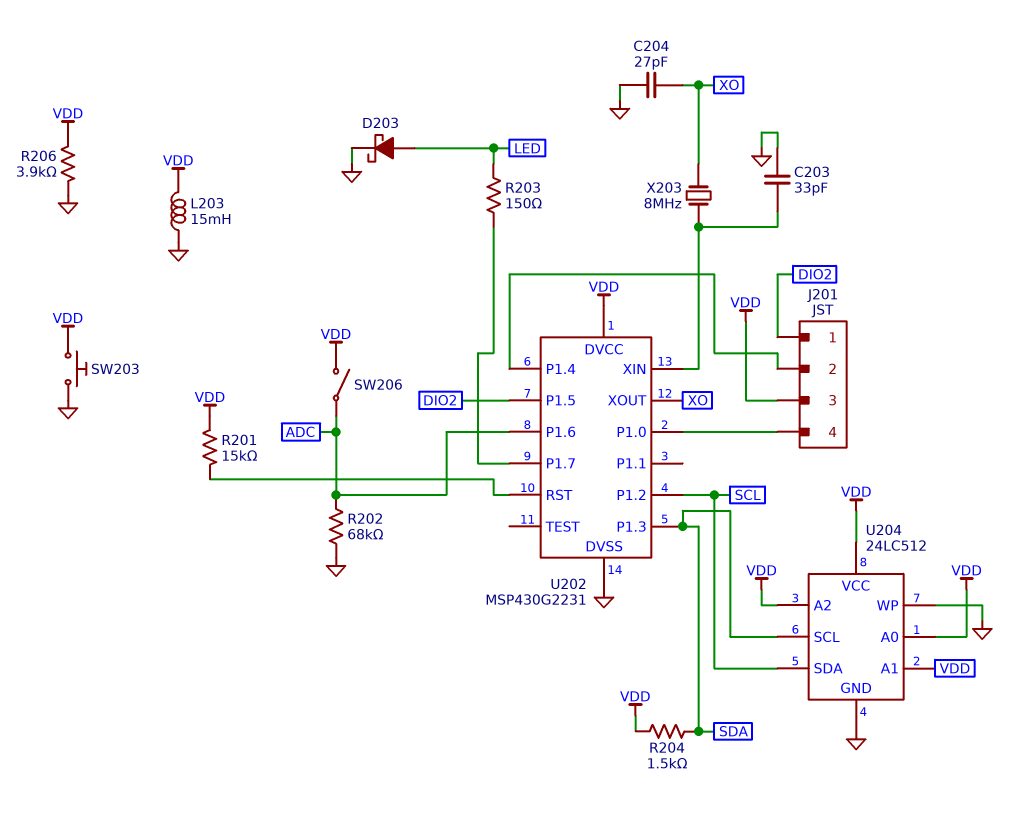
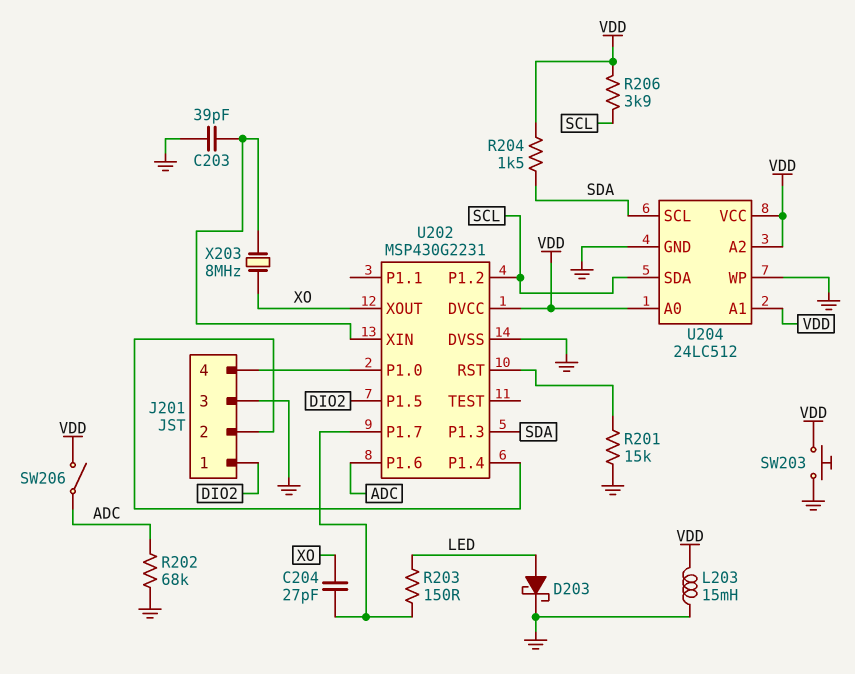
C203: 33pF (GND, U202/XIN) -> 39pF (GND, U202/XIN)
C204: 27pF (GND, XO) -> 27pF (U202/P1.7, XO)
J201 pin 3: VDD -> GND
R201: 15k (U202/RST, VDD) -> 15k (GND, U202/RST)
R206: 3.9k (GND, VDD) -> 3.9k (SCL, VDD)

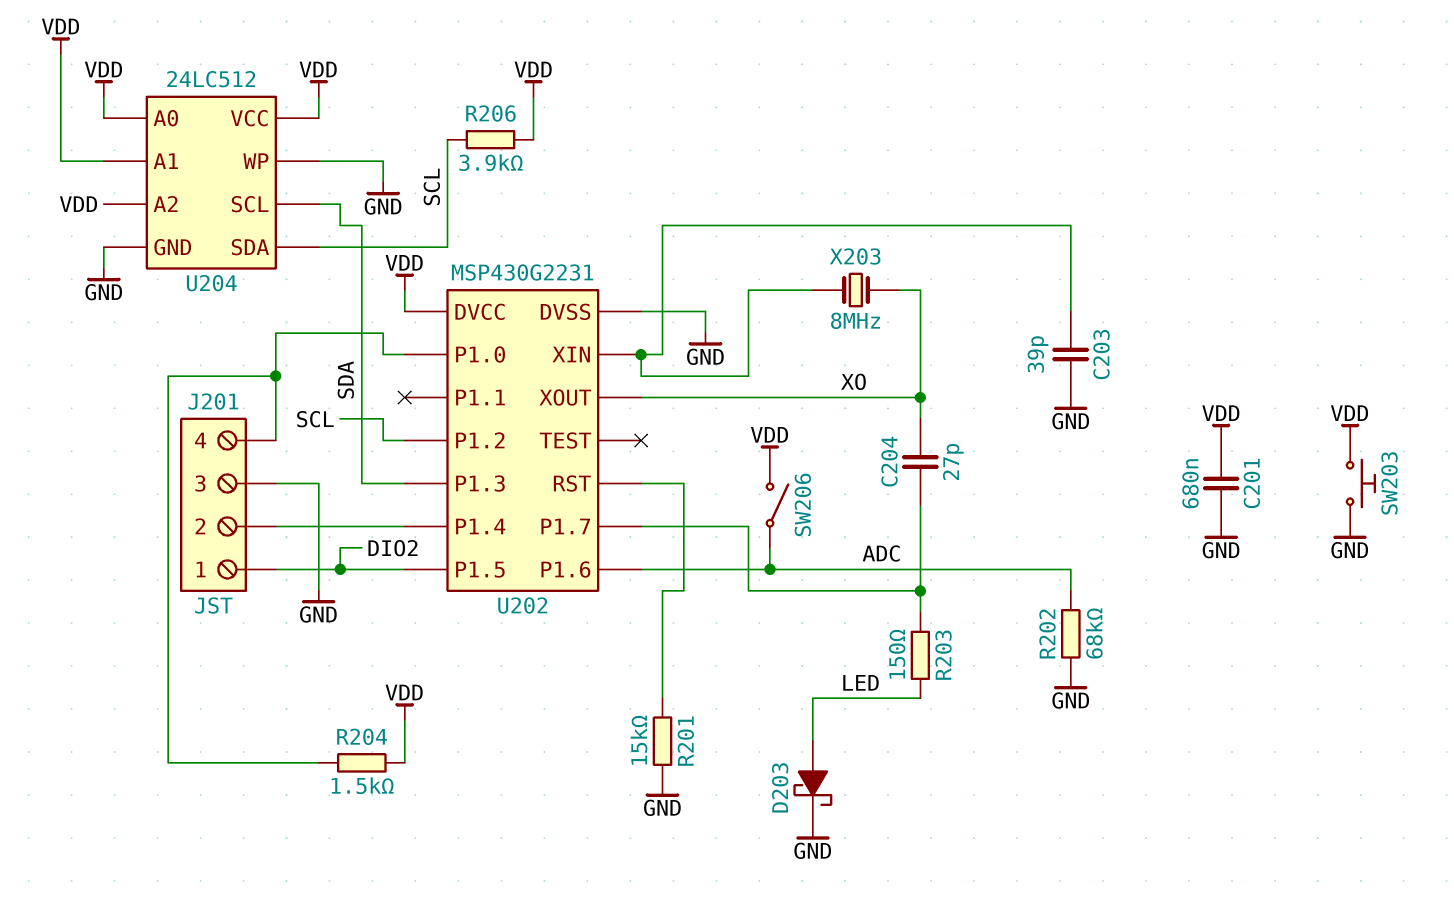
C201: none -> 680nF (GND, VDD)
L203: 15mH (GND, VDD) -> none
R204: 1.5k (SDA, VDD) -> 1.5k (J201/4, VDD)

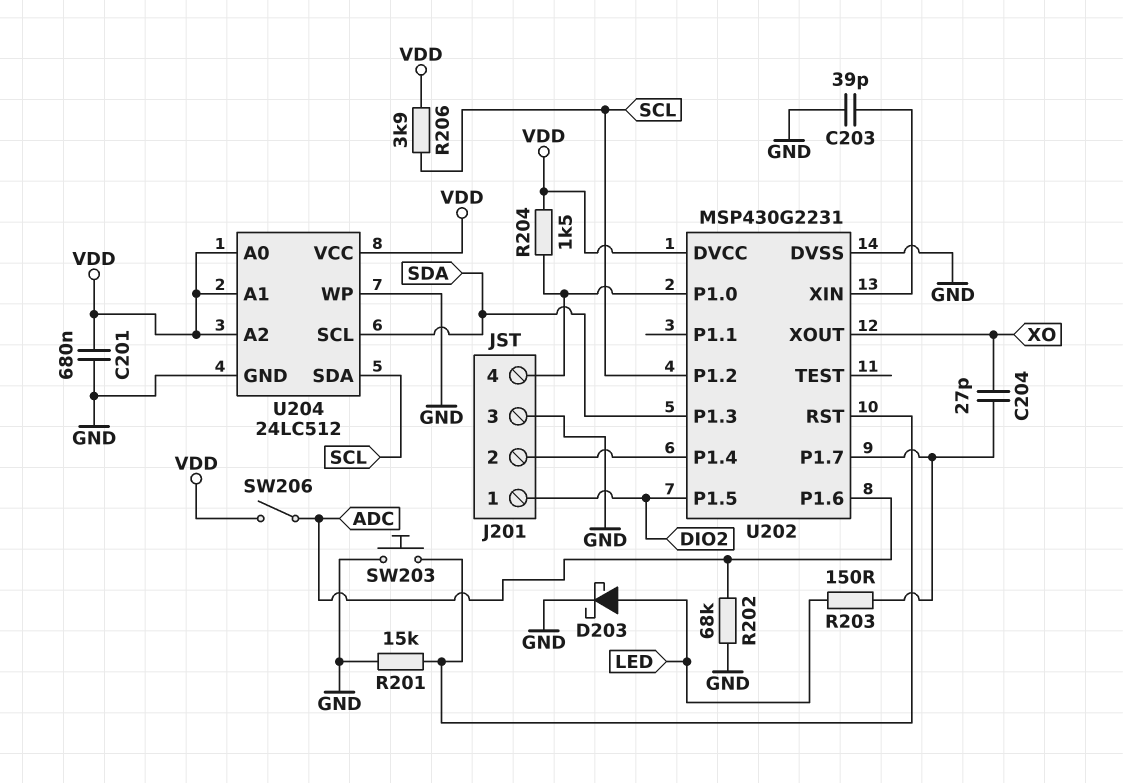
SW203: button (GND, VDD) -> button (GND, U202/RST)
X203: 8MHz (U202/XIN, XO) -> none

